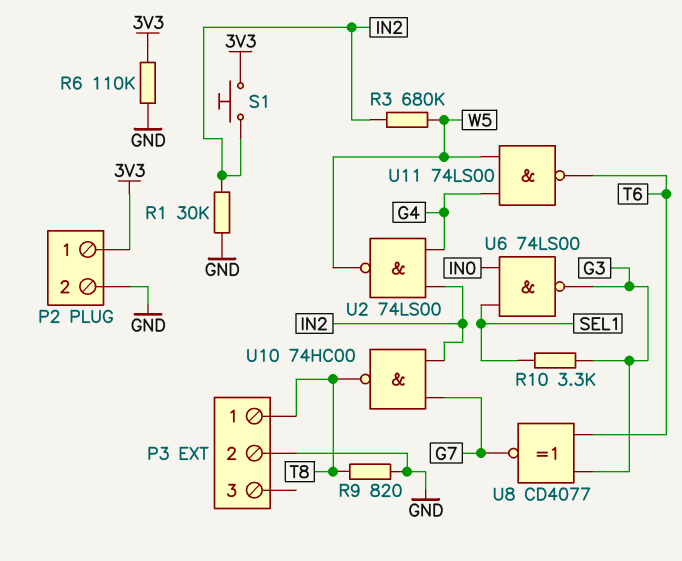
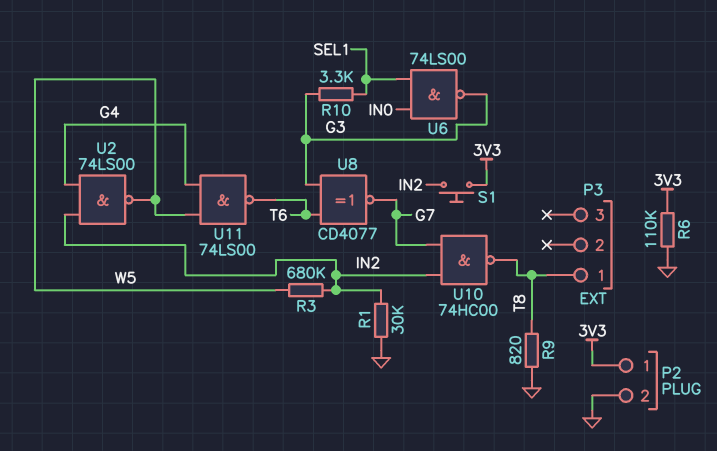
P3 pin 2: GND -> none

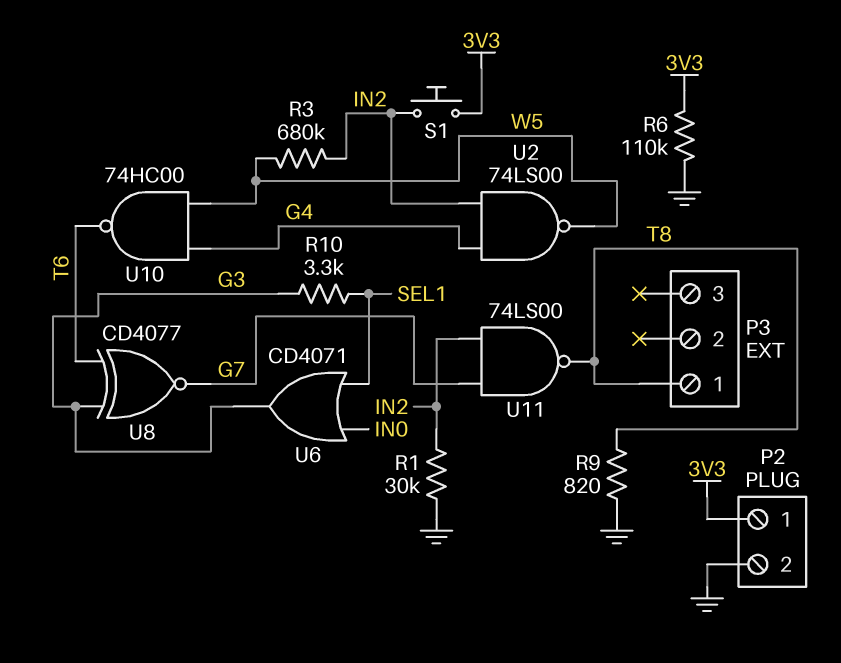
U6: NAND 74LS00 (in IN0, in SEL1, out G3) -> OR CD4071 (in IN0, in SEL1, out G3)
U10: NAND 74HC00 (in G7, in IN2, out T8) -> NAND 74HC00 (in G4, in W5, out T6)
U11: NAND 74LS00 (in G4, in W5, out T6) -> NAND 74LS00 (in G7, in IN2, out T8)

